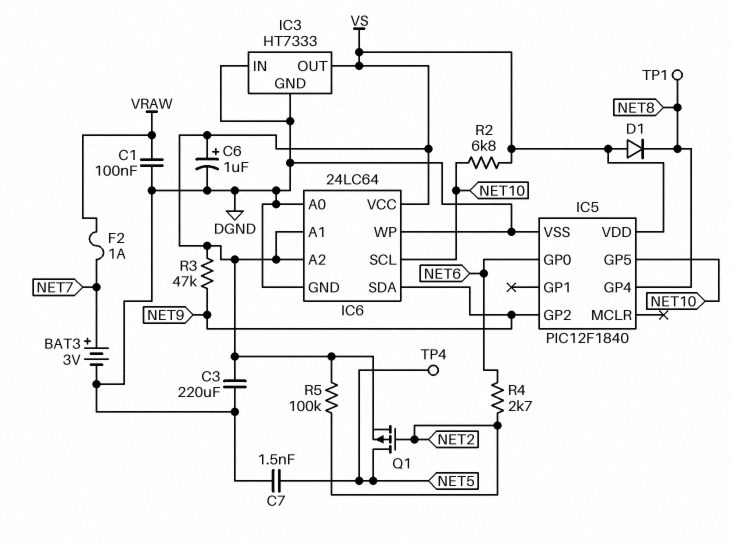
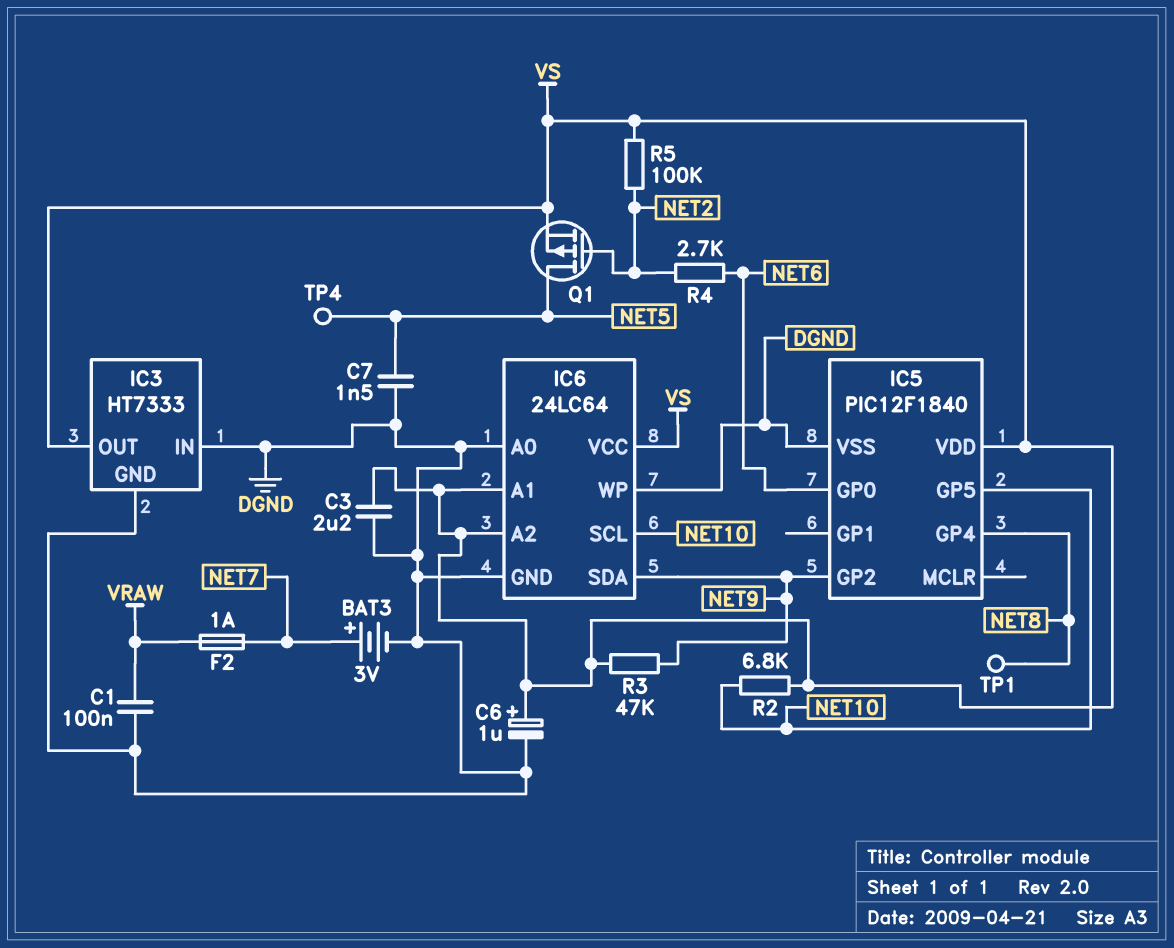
C3: 220uF (DGND, VS) -> 2.2uF (DGND, VS)
D1: diode (A VS, K NET8) -> none

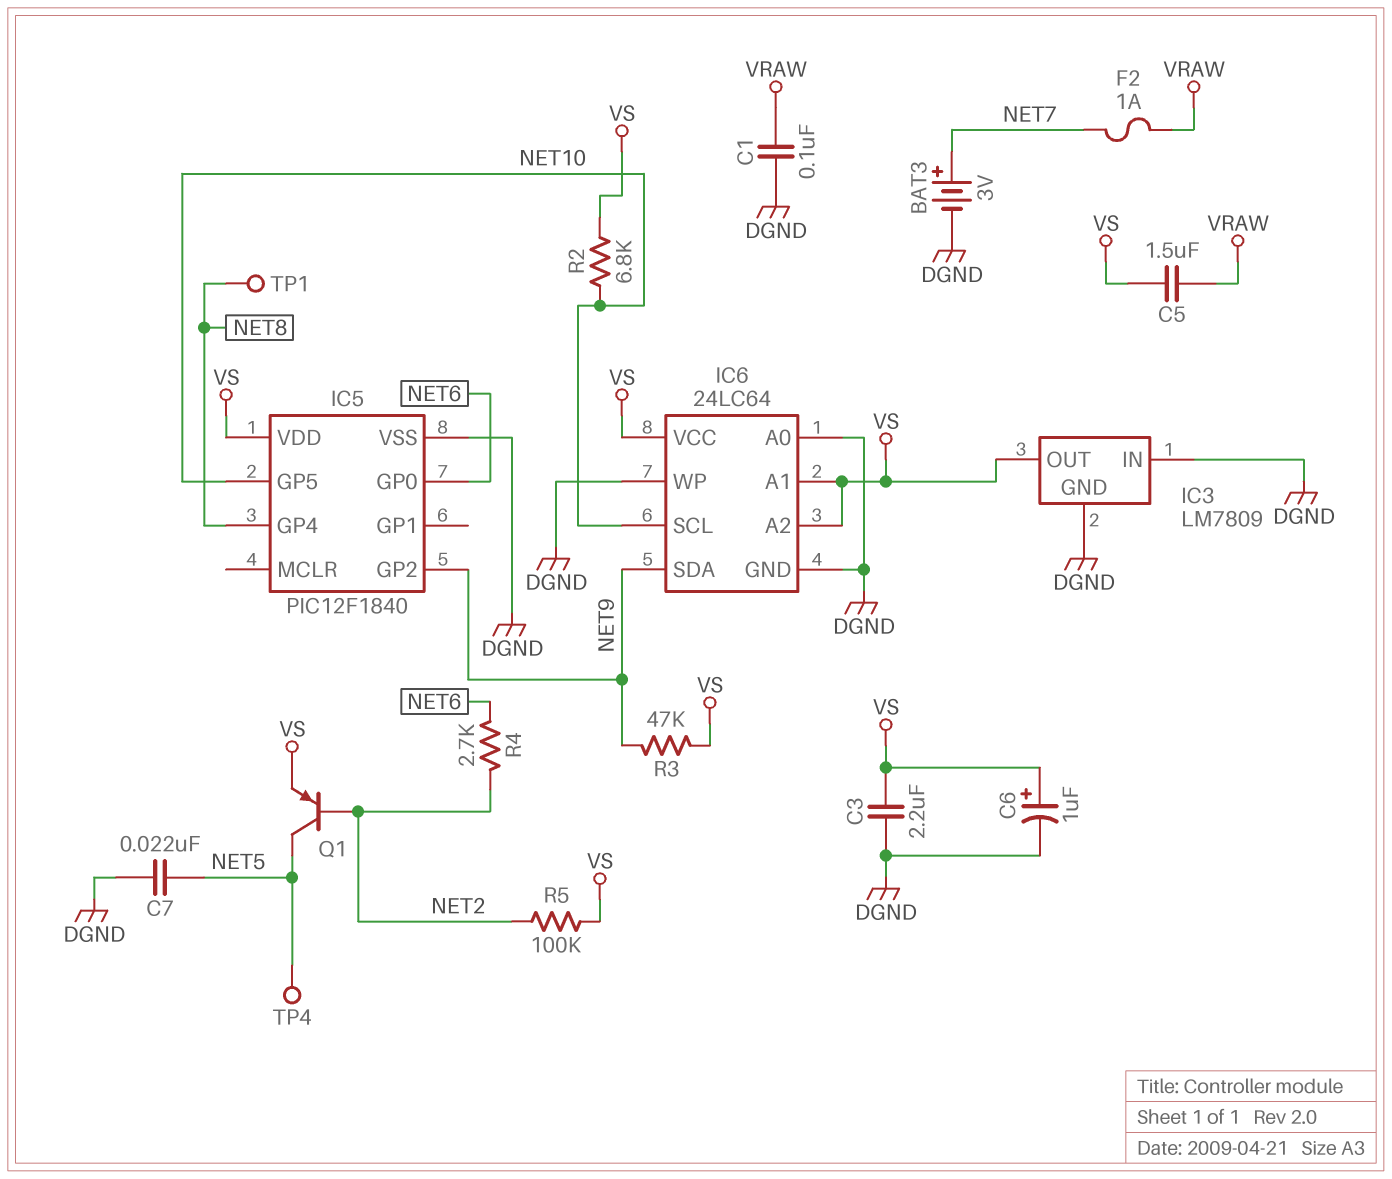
C5: none -> 1.5uF (VRAW, VS)
C7: 1.5nF (DGND, NET5) -> 22nF (DGND, NET5)
IC3: HT7333 -> LM7809
Q1: PMOS (G NET2, D NET5, S VS) -> PNP (B NET2, C NET5, E VS)

